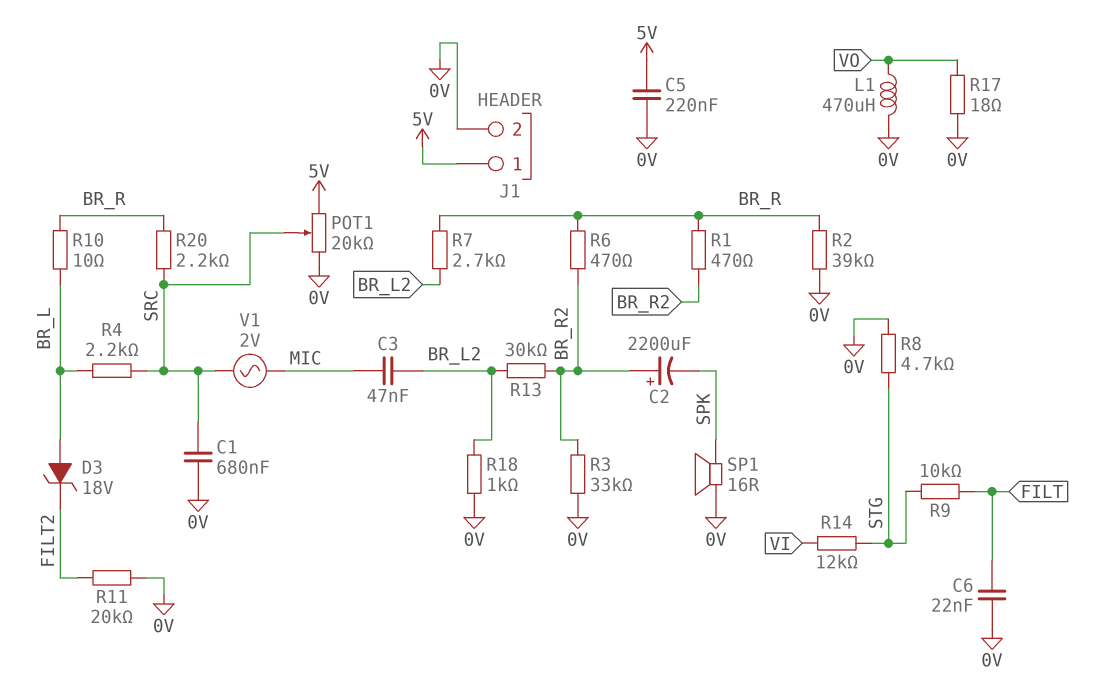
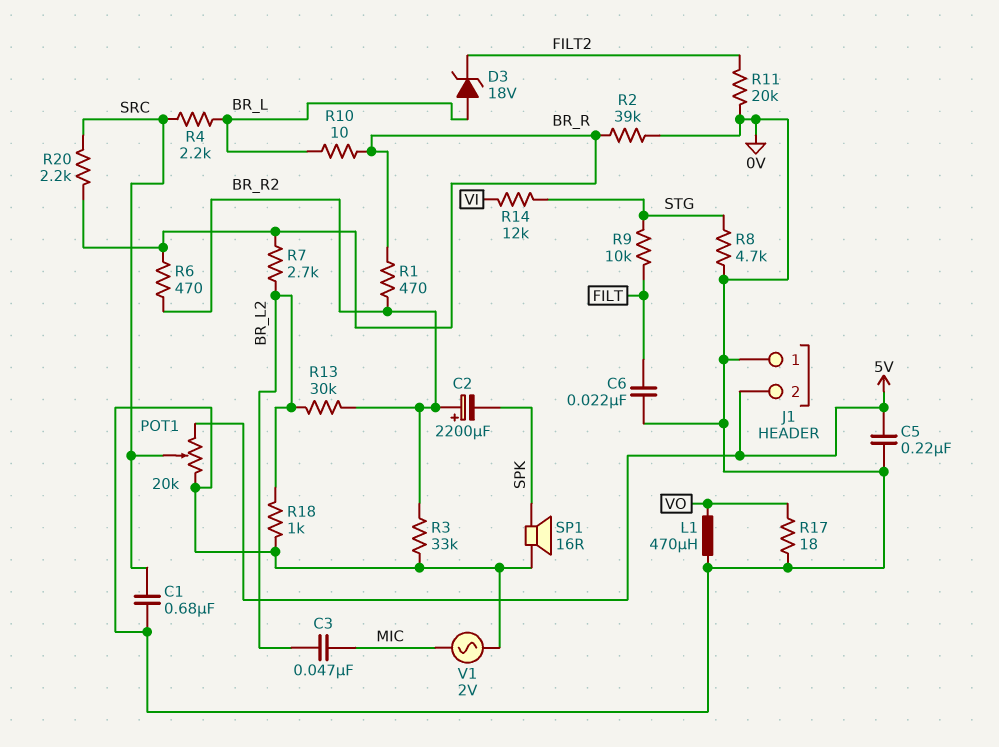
J1 pin 1: 5V -> 0V
J1 pin 2: 0V -> 5V
V1: AC 2V (MIC, SRC) -> AC 2V (0V, MIC)

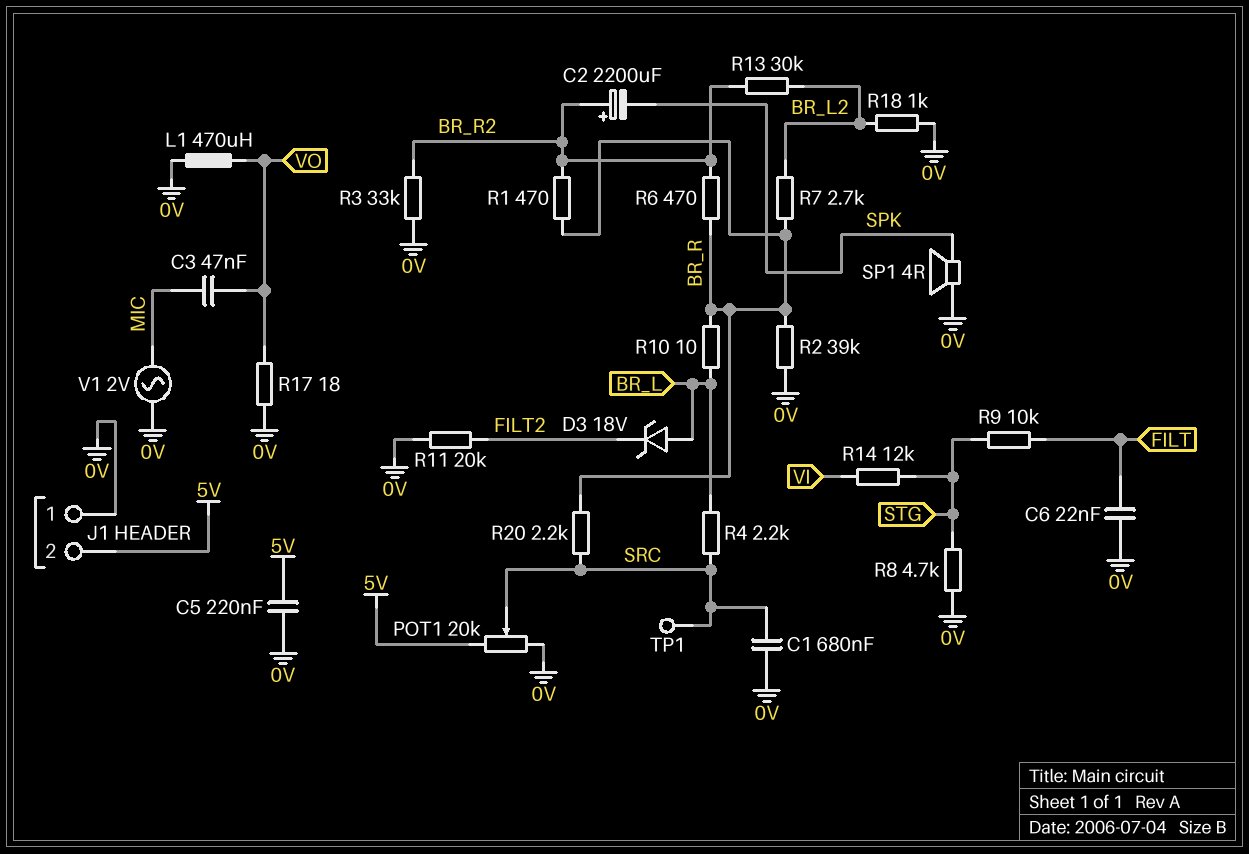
C3: 47nF (BR_L2, MIC) -> 47nF (MIC, VO)
SP1: speaker 16R (0V, SPK) -> speaker 4R (0V, SPK)
TP1: none -> test point (SRC)

